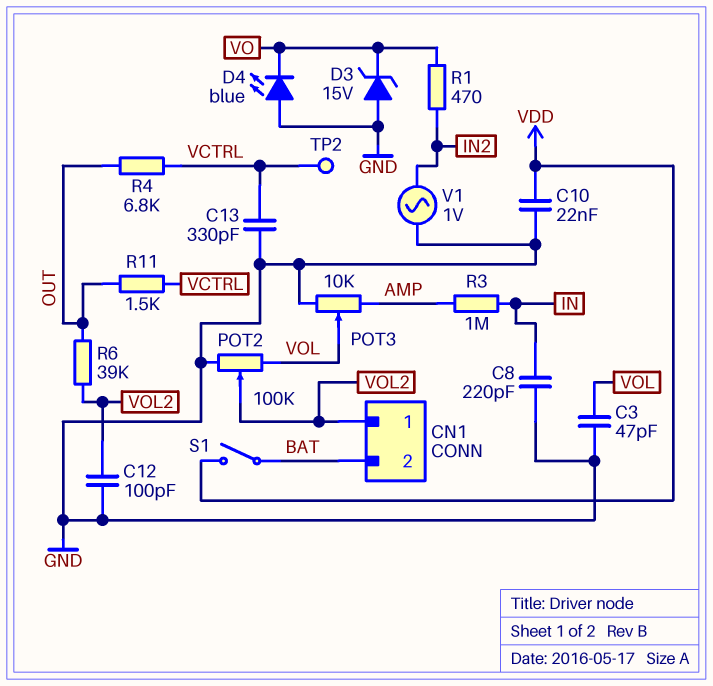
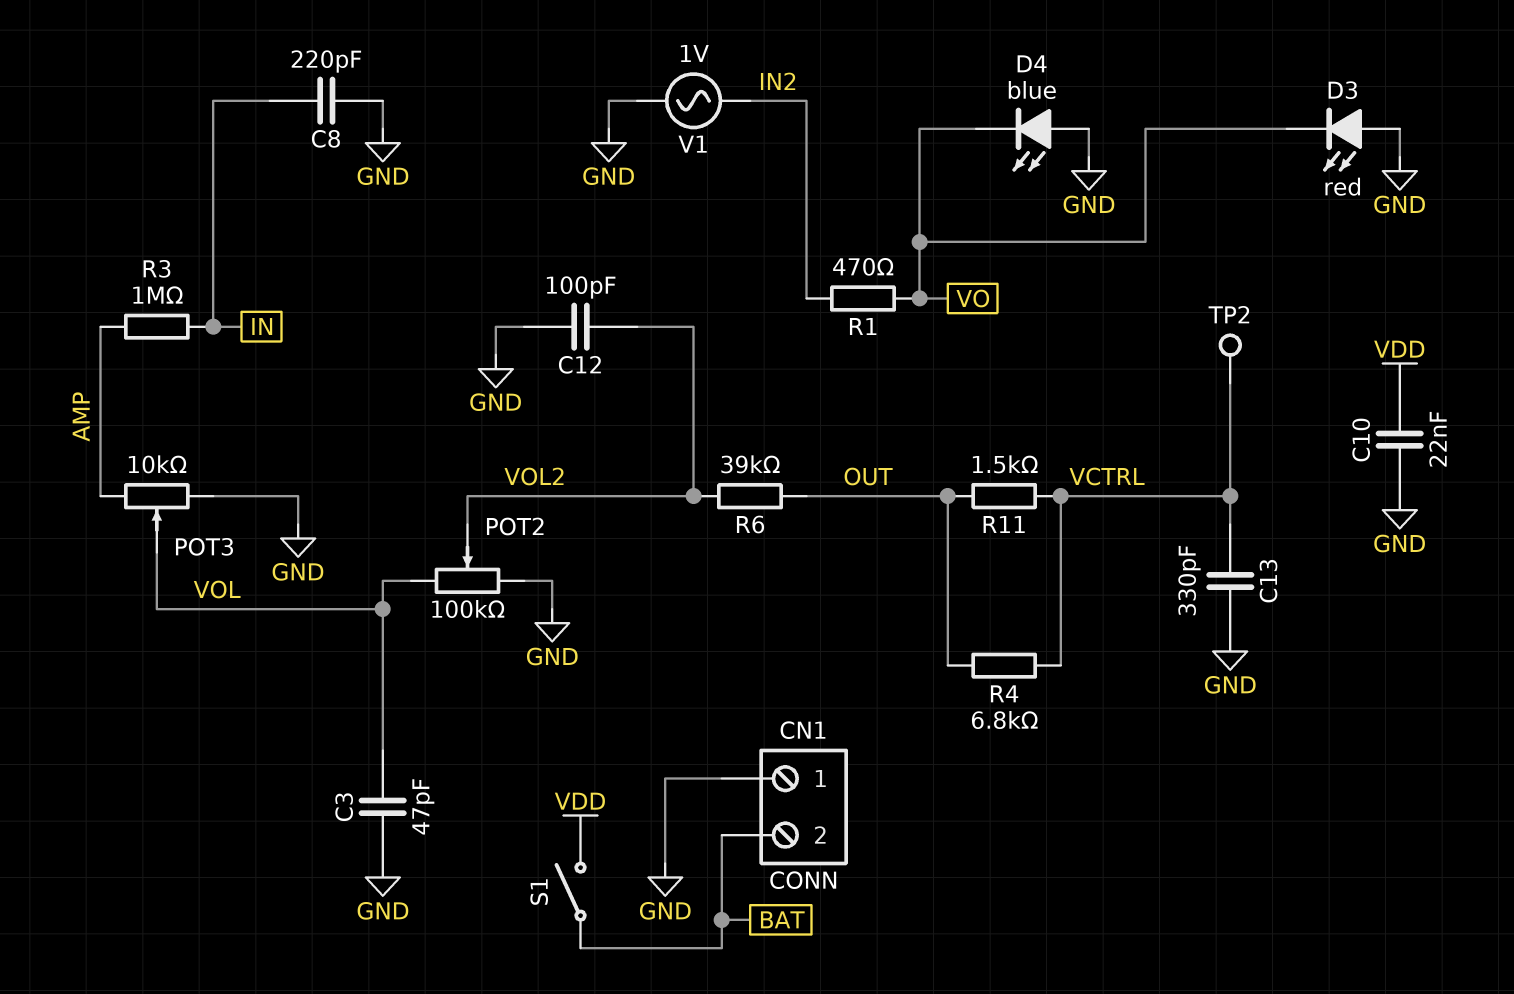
CN1 pin 1: VOL2 -> GND
D3: zener 15V (A GND, K VO) -> LED red (A GND, K VO)

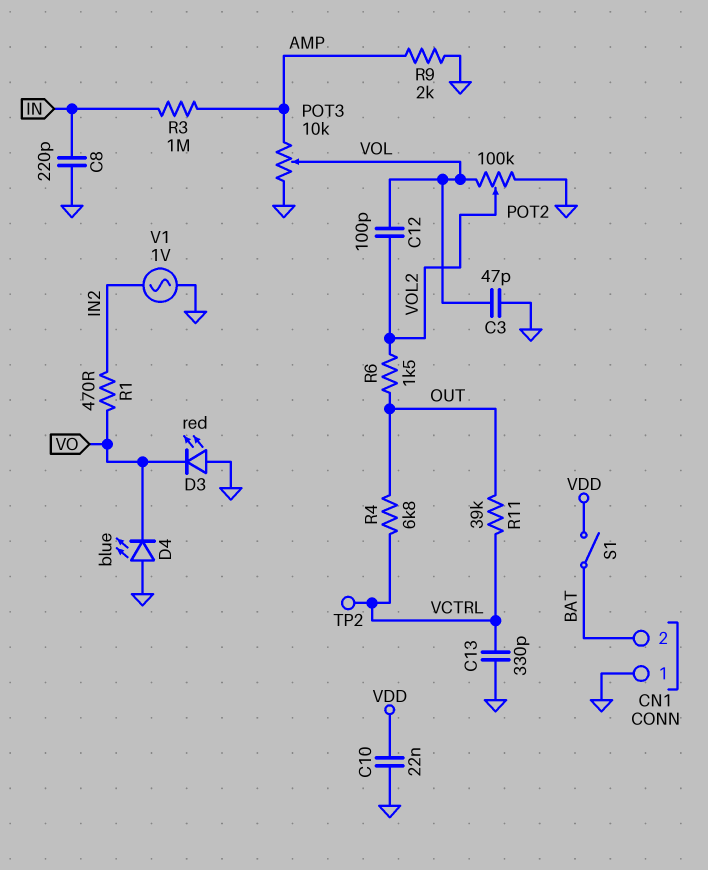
C12: 100pF (GND, VOL2) -> 100pF (VOL, VOL2)
R6: 39k (OUT, VOL2) -> 1.5k (OUT, VOL2)
R9: none -> 2k (AMP, GND)
R11: 1.5k (OUT, VCTRL) -> 39k (OUT, VCTRL)

